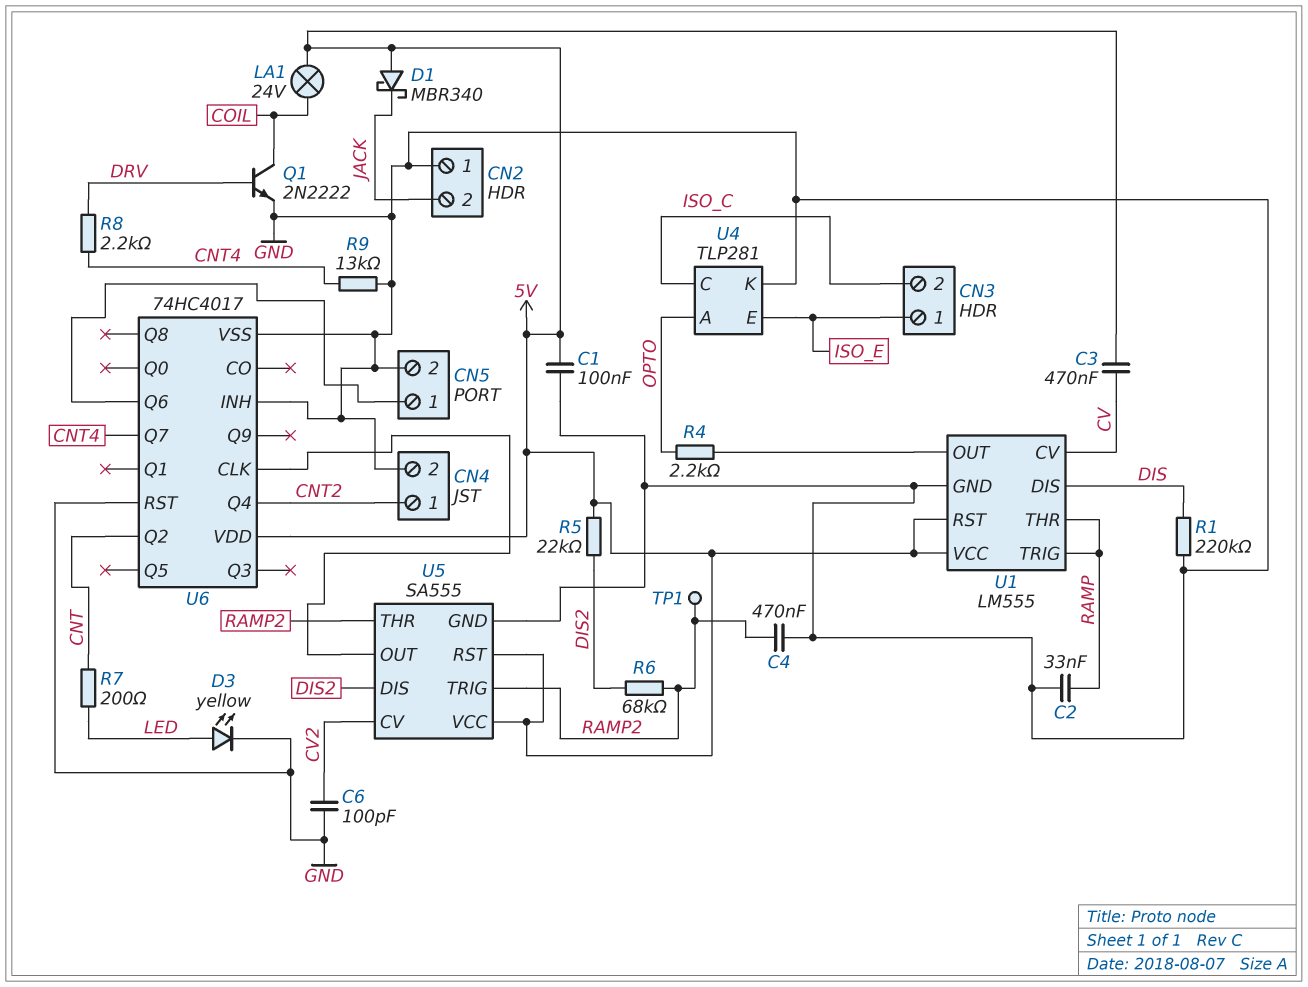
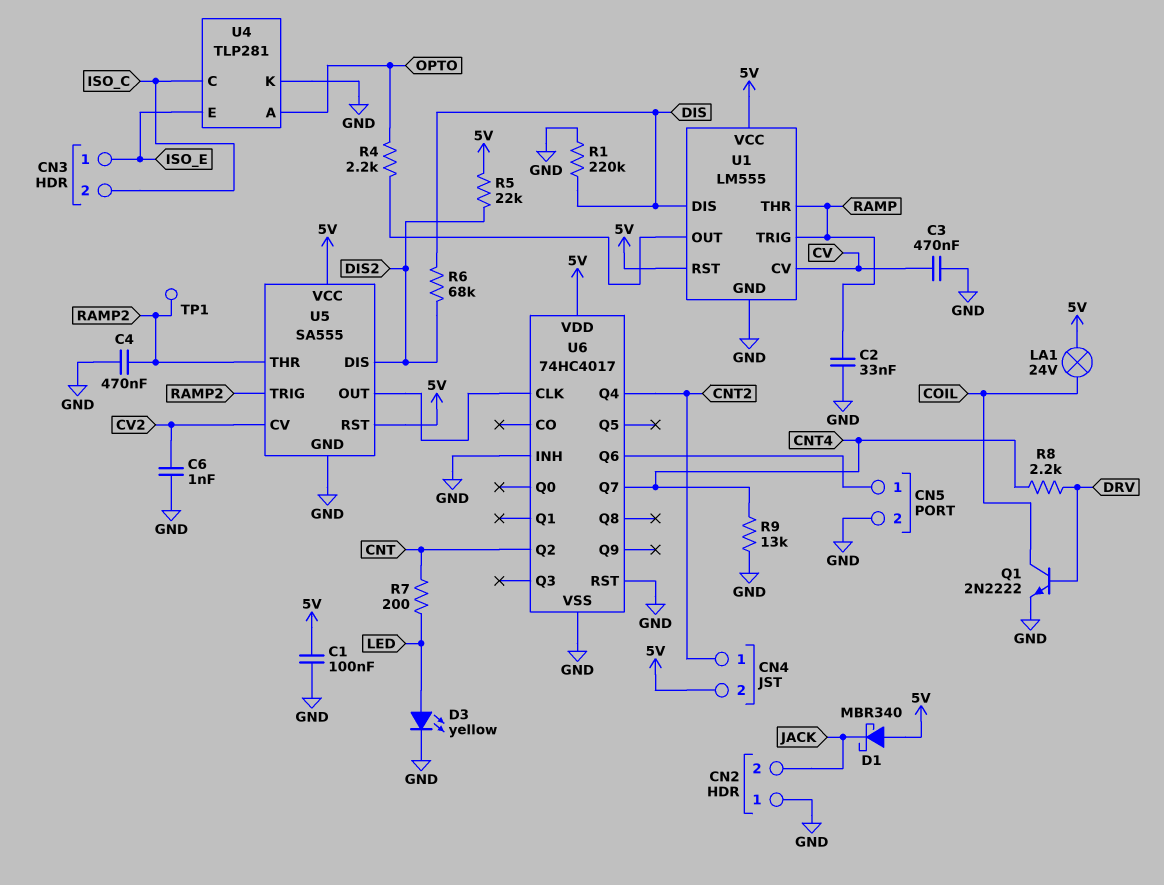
C3: 470nF (5V, CV) -> 470nF (CV, GND)
C6: 100pF (CV2, GND) -> 1nF (CV2, GND)
CN4 pin 2: GND -> 5V
R6: 68k (DIS2, RAMP2) -> 68k (DIS, DIS2)

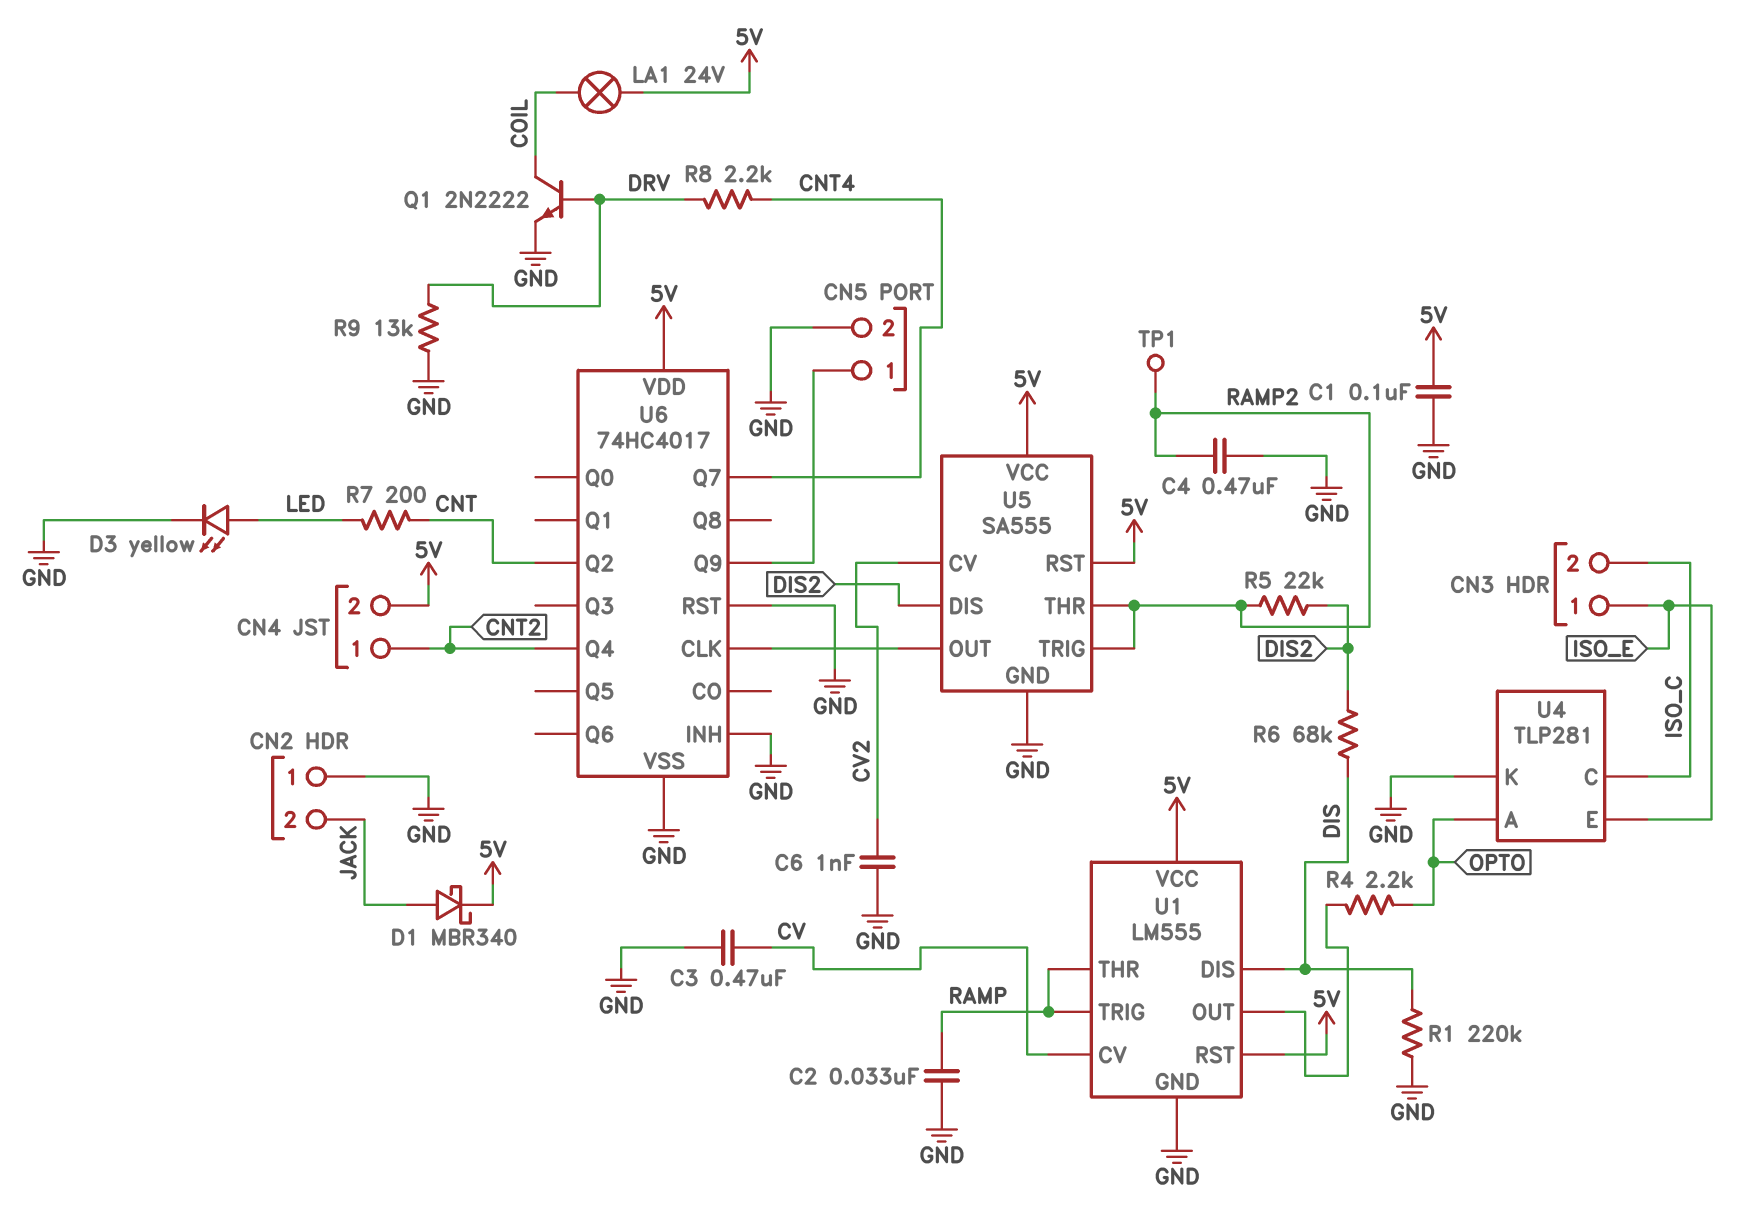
D1: schottky MBR340 (A 5V, K JACK) -> schottky MBR340 (A JACK, K 5V)
R5: 22k (5V, DIS2) -> 22k (DIS2, RAMP2)
R9: 13k (CNT4, GND) -> 13k (DRV, GND)
U6 pin Q6: CN5/1 -> none
U6 pin Q9: none -> CN5/1

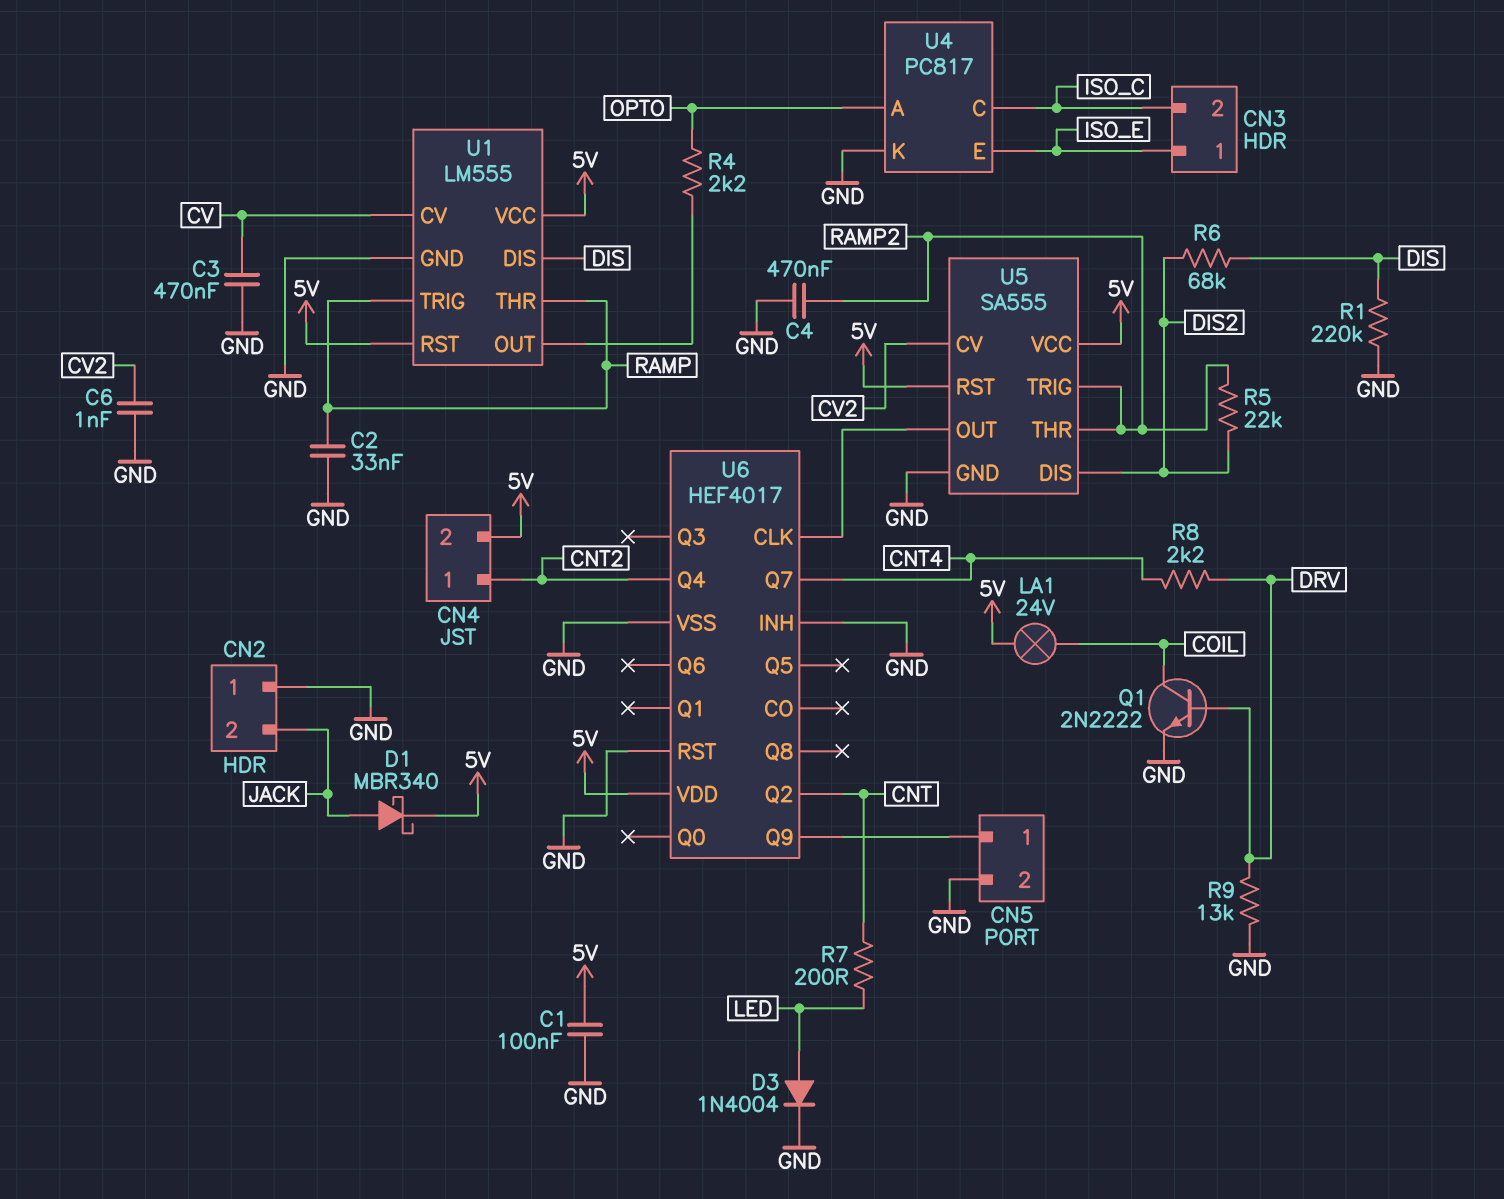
D3: LED yellow (A LED, K GND) -> diode 1N4004 (A LED, K GND)
TP1: test point (RAMP2) -> none
U4: TLP281 -> PC817
U6: 74HC4017 -> HEF4017

